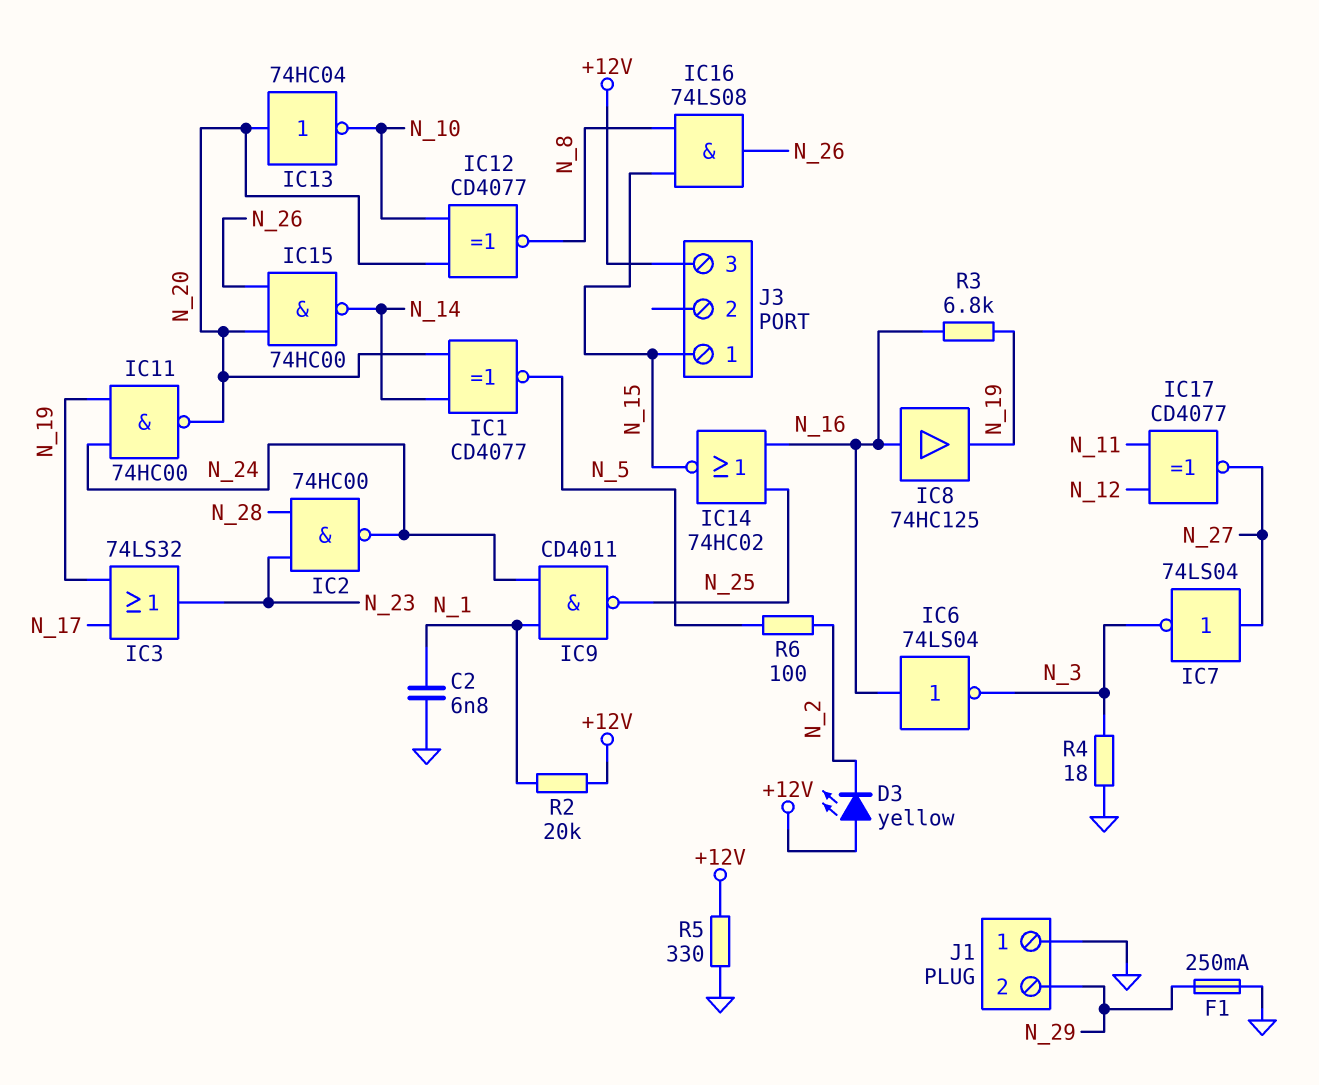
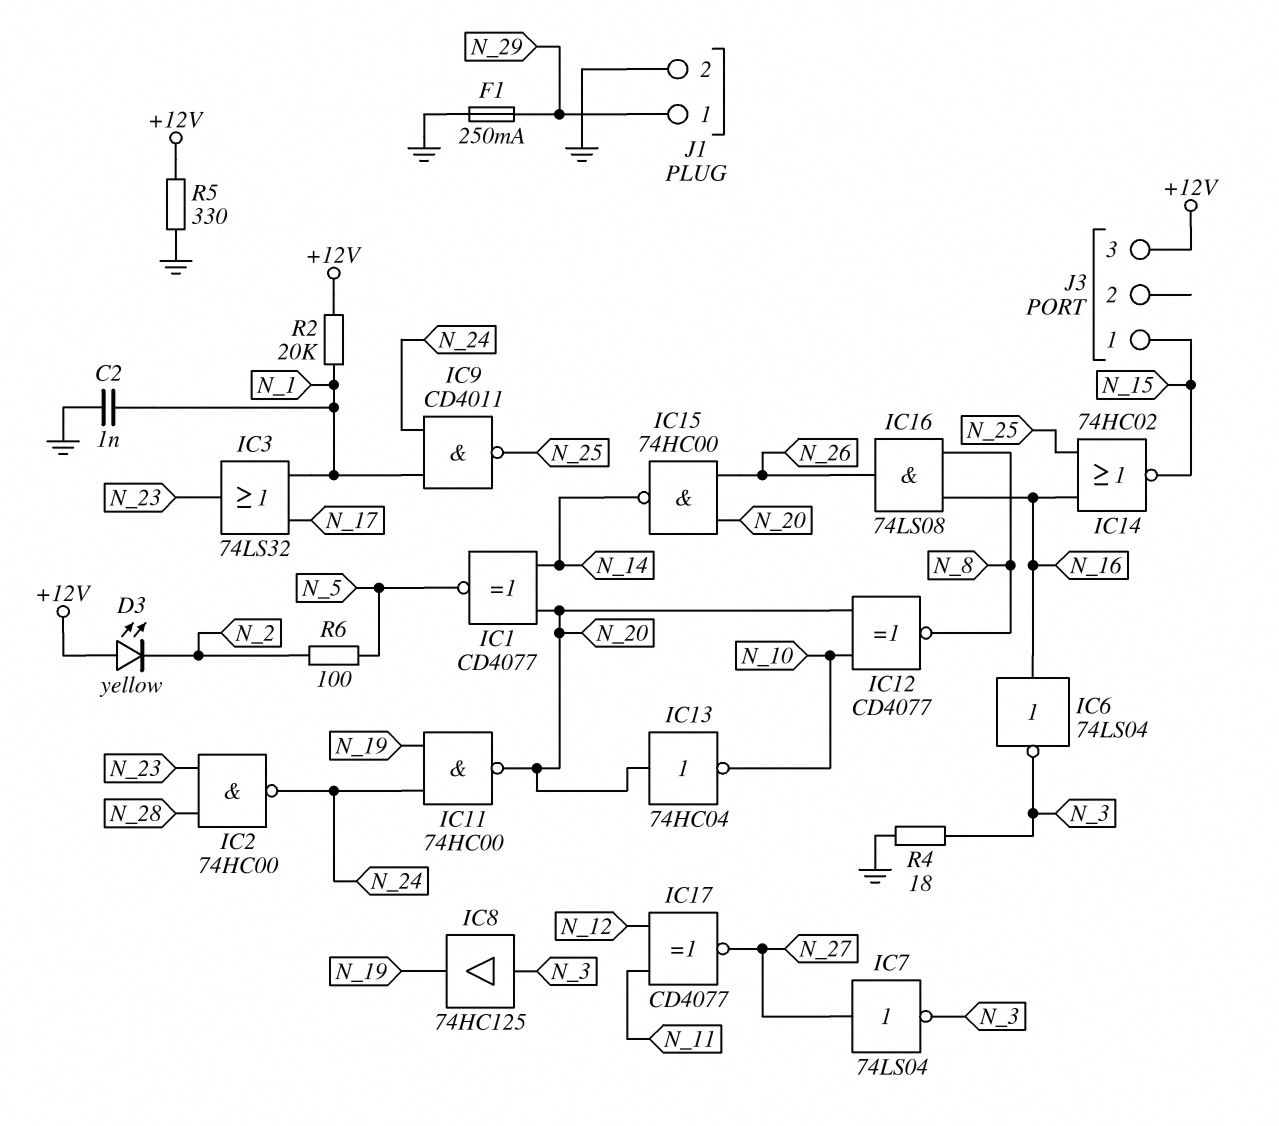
C2: 6.8nF (GND, N_1) -> 1nF (GND, N_1)
IC3: OR 74LS32 (in N_17, in N_19, out N_23) -> OR 74LS32 (in N_1, in N_17, out N_23)
IC8: buffer 74HC125 (in N_16, out N_19) -> buffer 74HC125 (in N_3, out N_19)
IC16: AND 74LS08 (in N_8, in N_15, out N_26) -> AND 74LS08 (in N_8, in N_16, out N_26)
J1 pin 1: GND -> N_29
J1 pin 2: N_29 -> GND
R3: 6.8k (N_16, N_19) -> none

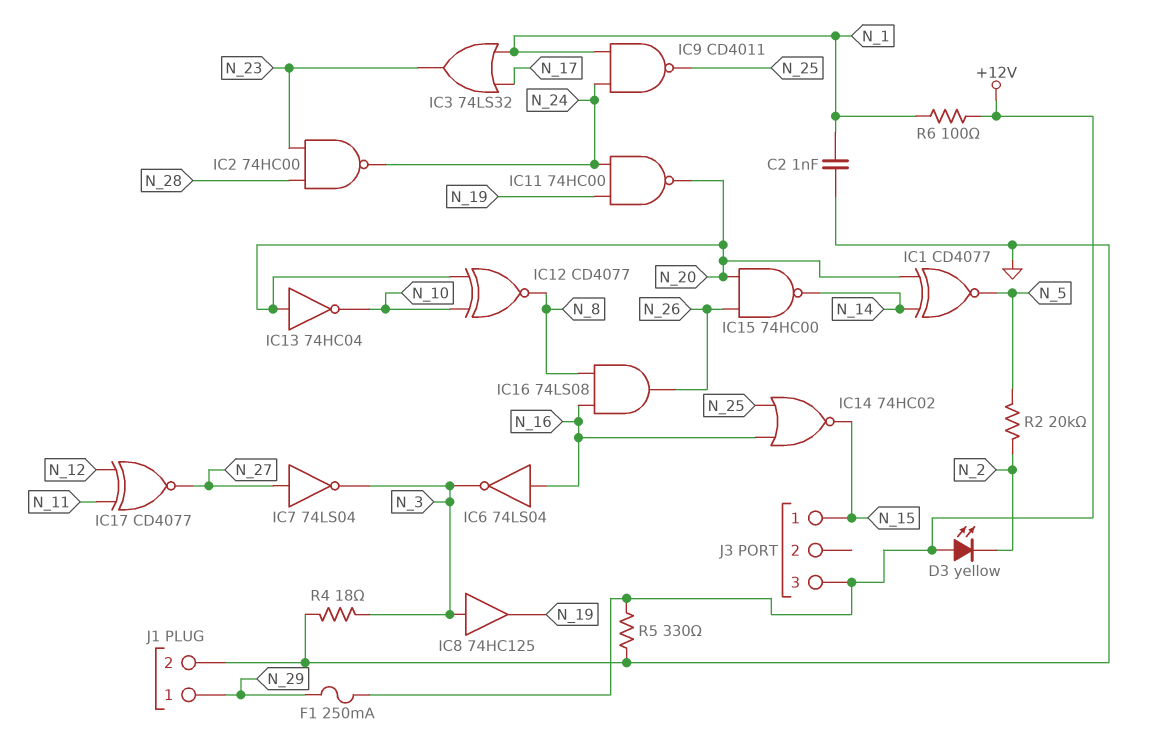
F1: 250mA (GND, N_29) -> 250mA (+12V, N_29)
R2: 20k (+12V, N_1) -> 20k (N_2, N_5)
R6: 100 (N_2, N_5) -> 100 (+12V, N_1)

